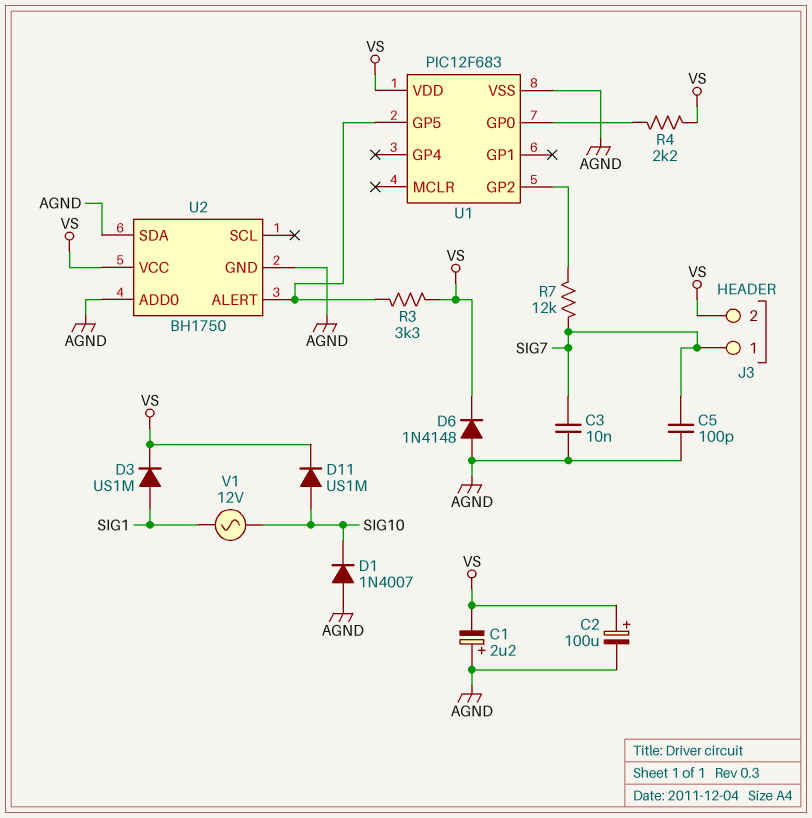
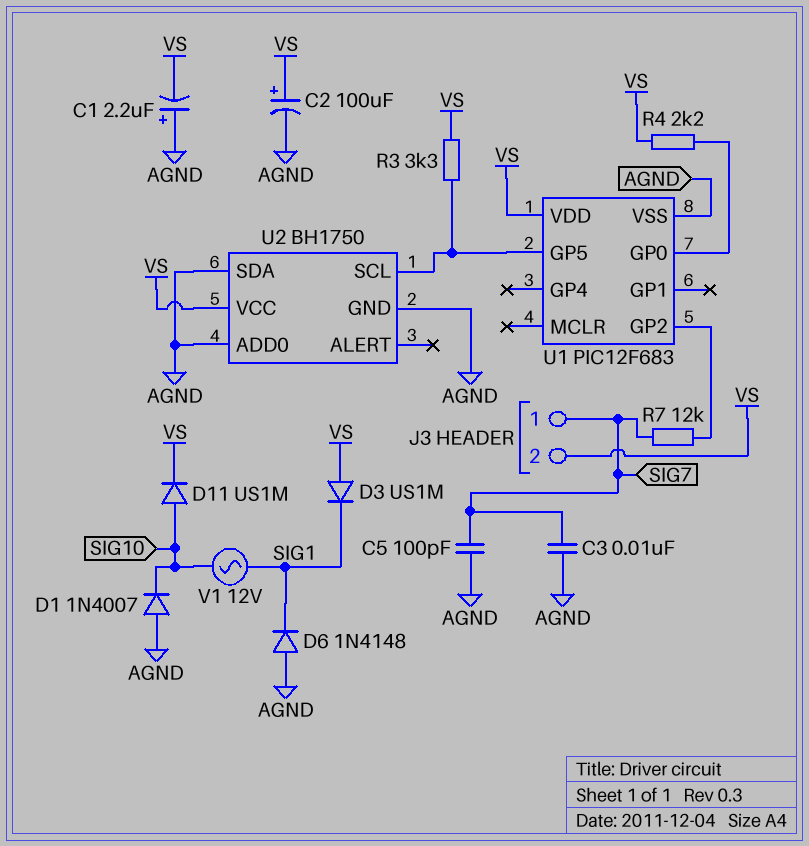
D3: diode US1M (A SIG1, K VS) -> diode US1M (A VS, K SIG1)
D6: diode 1N4148 (A AGND, K VS) -> diode 1N4148 (A AGND, K SIG1)
U2 pin ALERT: U1/GP5 -> none
U2 pin SCL: none -> U1/GP5

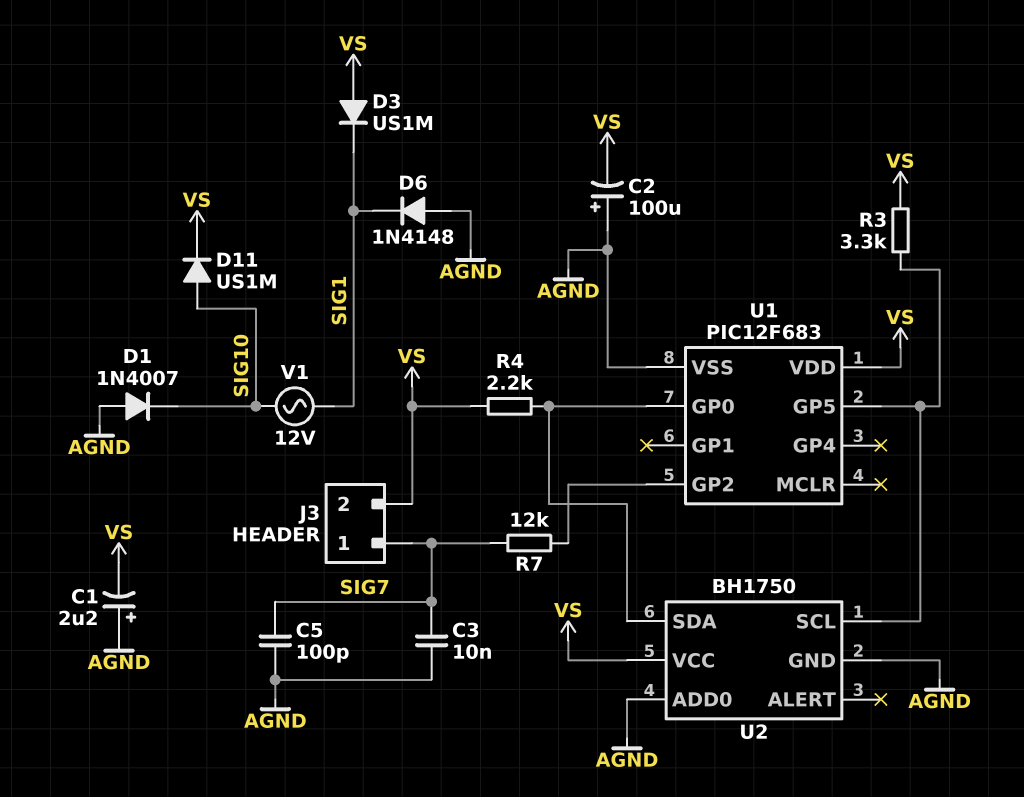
C2: 100uF (plus VS, minus AGND) -> 100uF (plus AGND, minus VS)
U2 pin SDA: AGND -> U1/GP0

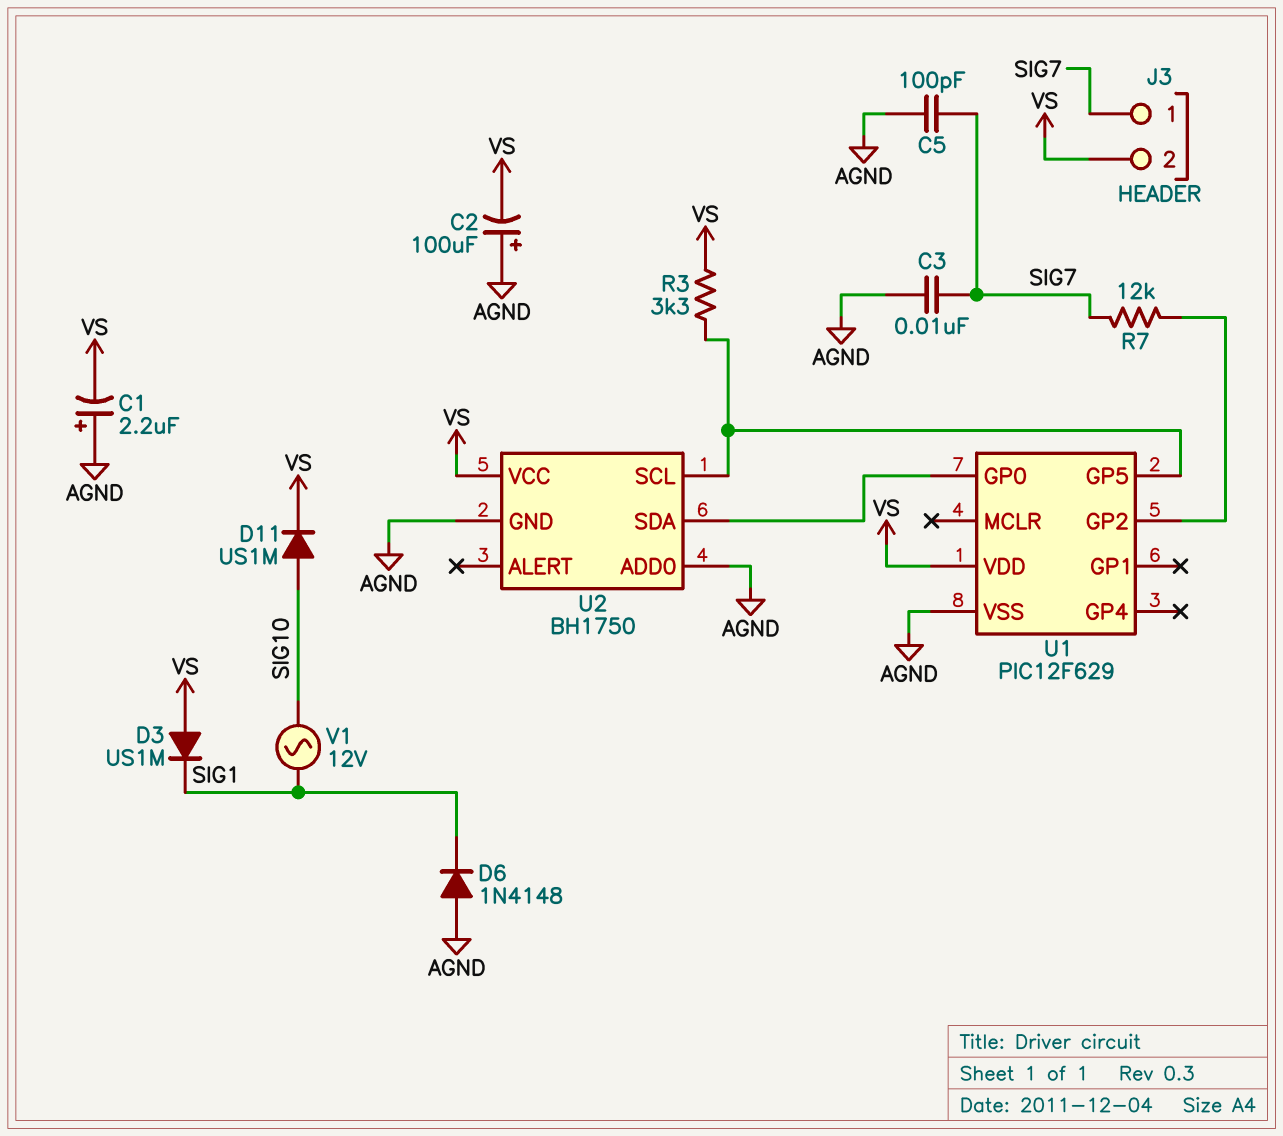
D1: diode 1N4007 (A AGND, K SIG10) -> none
R4: 2.2k (U1/GP0, VS) -> none
U1: PIC12F683 -> PIC12F629

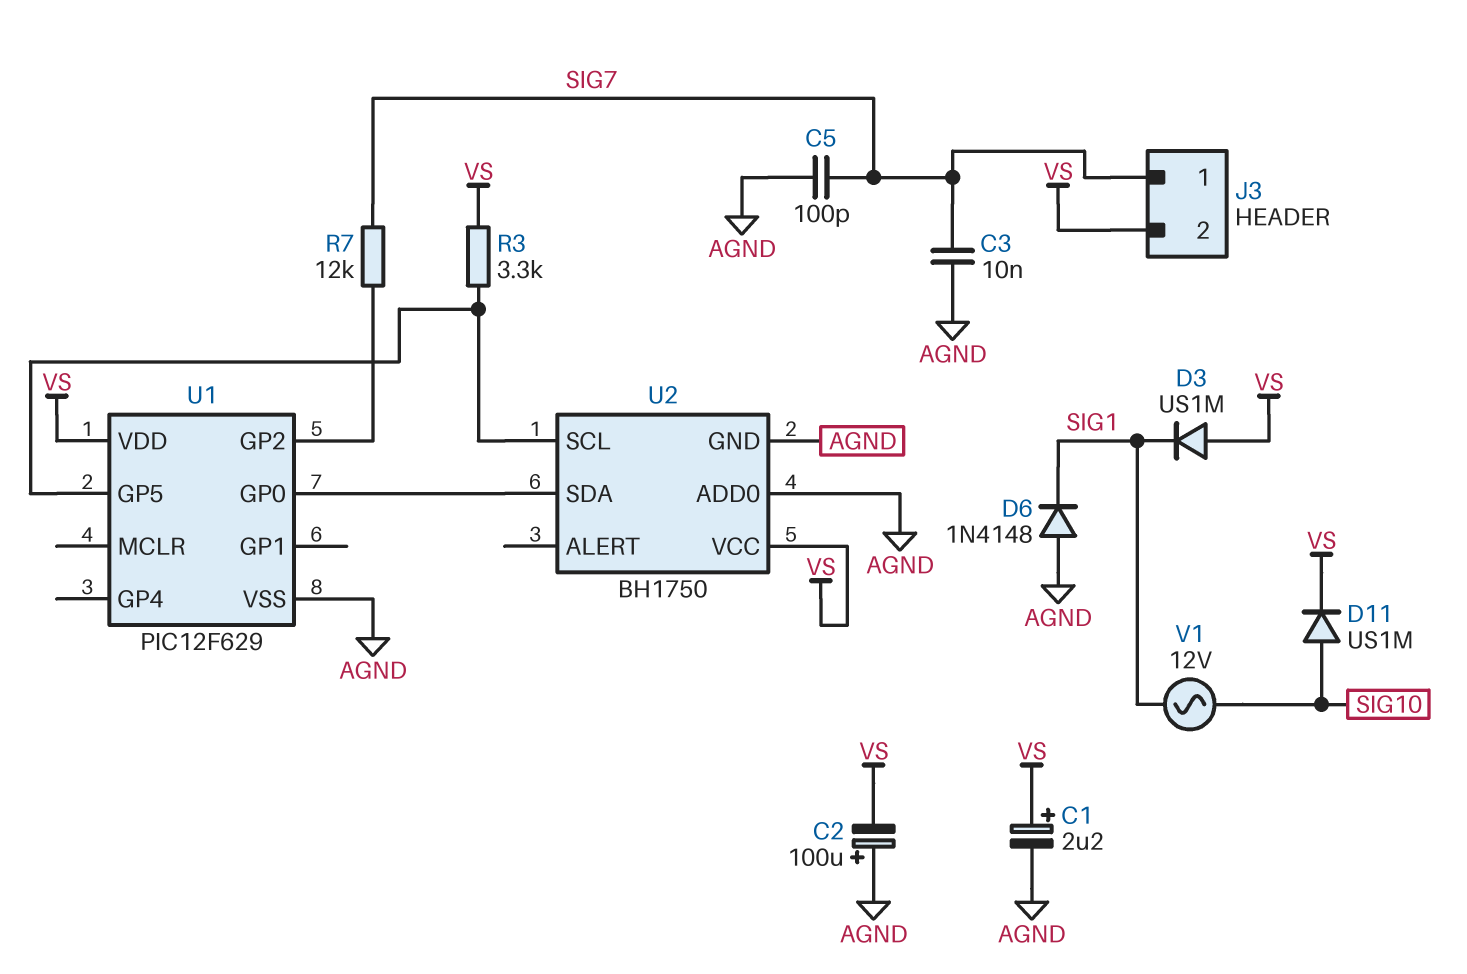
C1: 2.2uF (plus AGND, minus VS) -> 2.2uF (plus VS, minus AGND)

